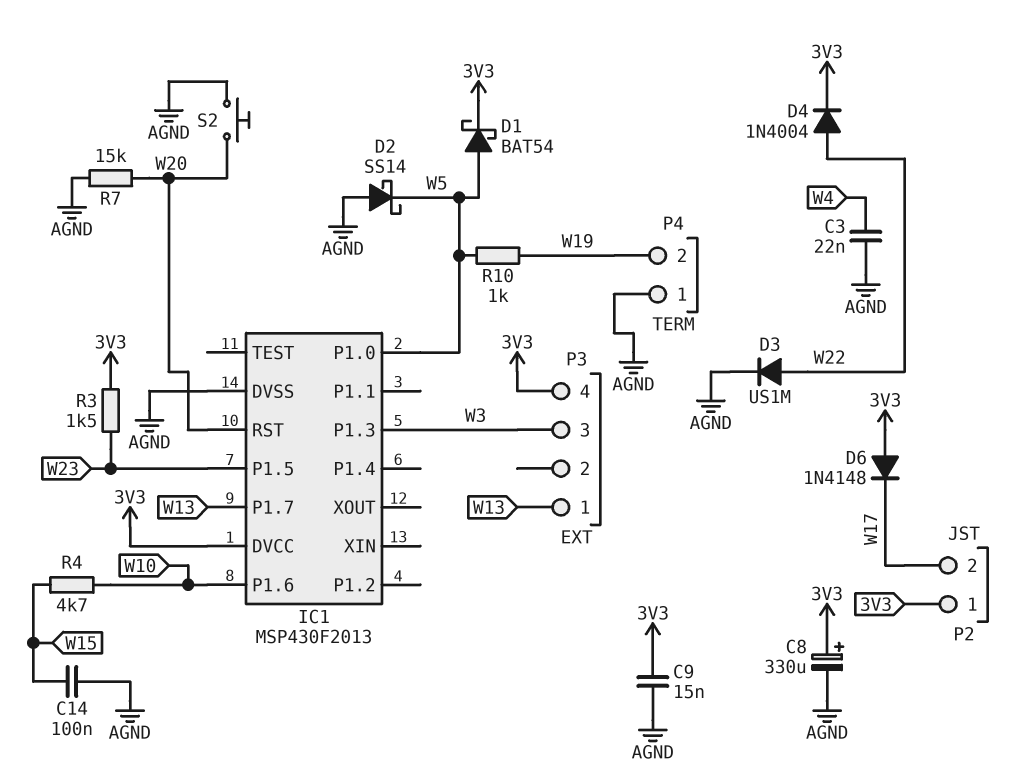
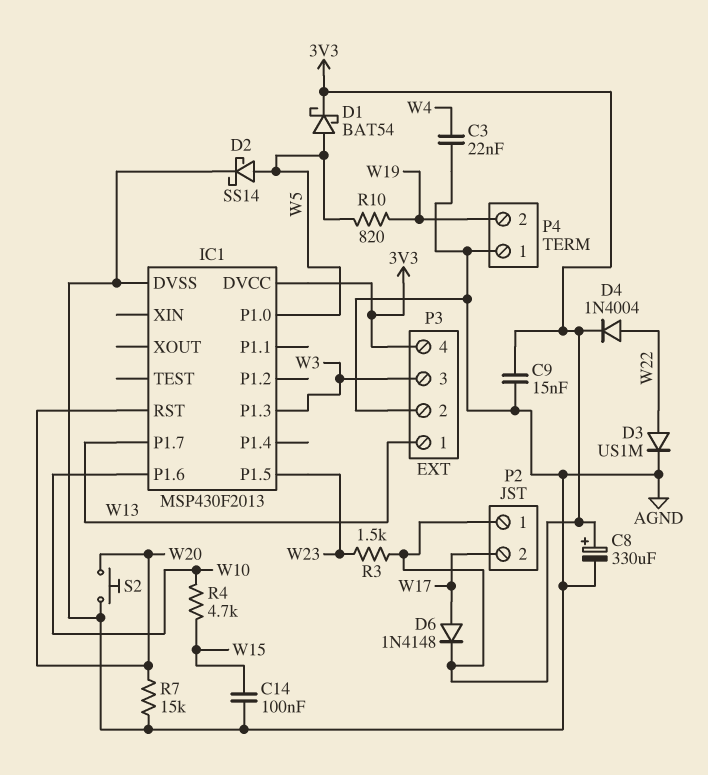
D2: schottky SS14 (A AGND, K W5) -> schottky SS14 (A W5, K AGND)
D6: diode 1N4148 (A 3V3, K W17) -> diode 1N4148 (A W17, K 3V3)
P3 pin 2: none -> AGND
R10: 1k (W5, W19) -> 820 (W5, W19)

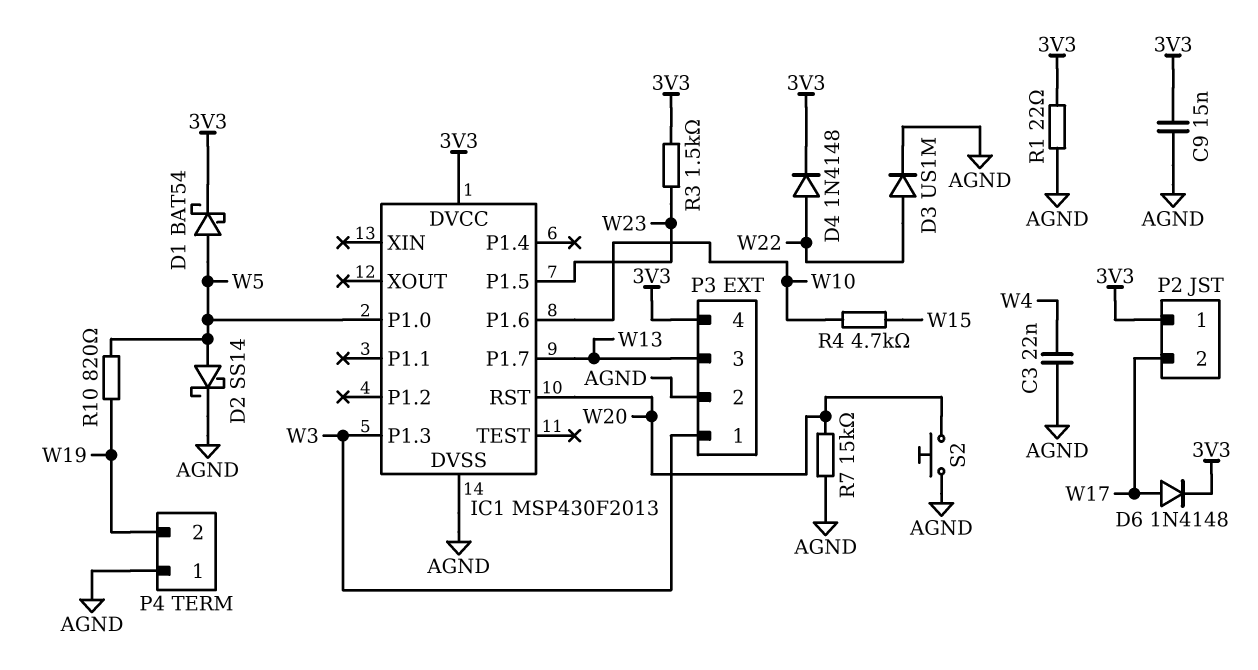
C8: 330uF (plus 3V3, minus AGND) -> none
C14: 100nF (AGND, W15) -> none
D4: diode 1N4004 (A W22, K 3V3) -> diode 1N4148 (A W22, K 3V3)
P3 pin 1: W13 -> W3
P3 pin 3: W3 -> W13
R1: none -> 22 (3V3, AGND)

